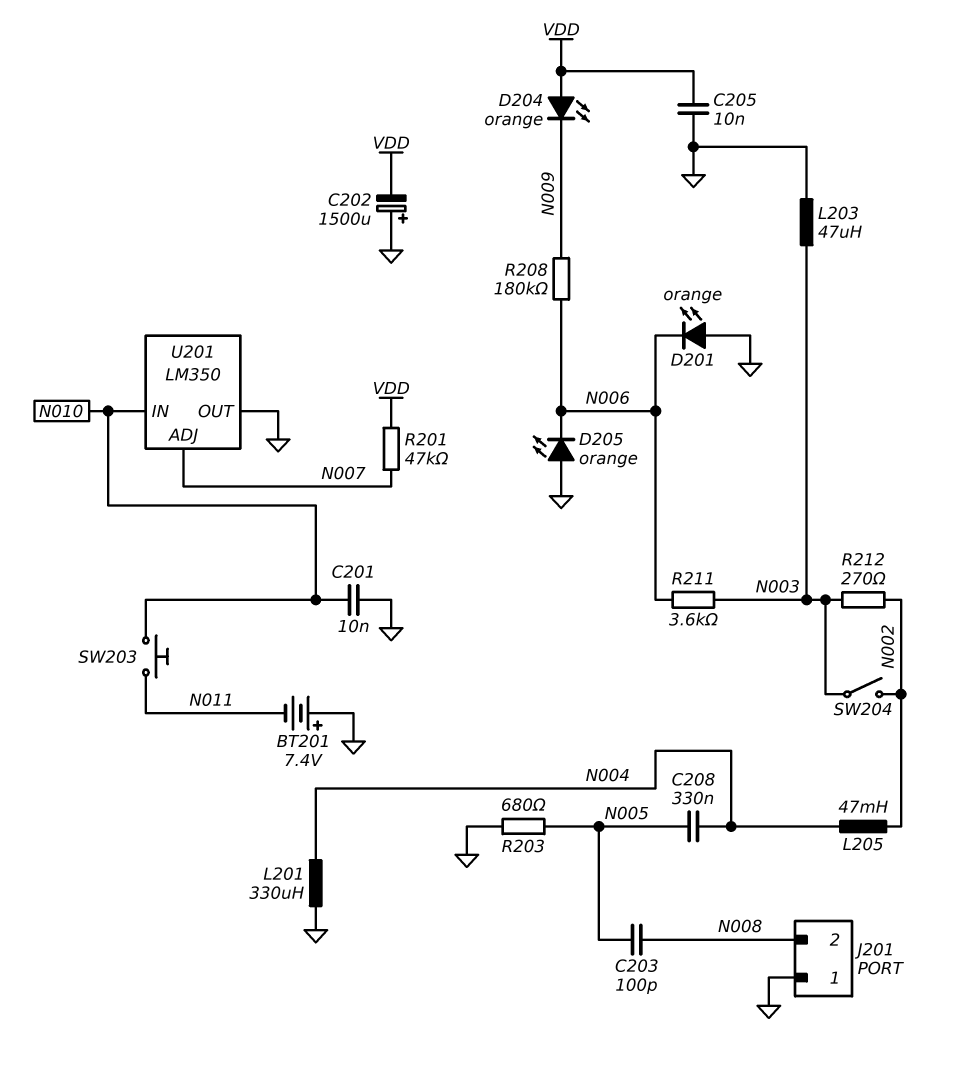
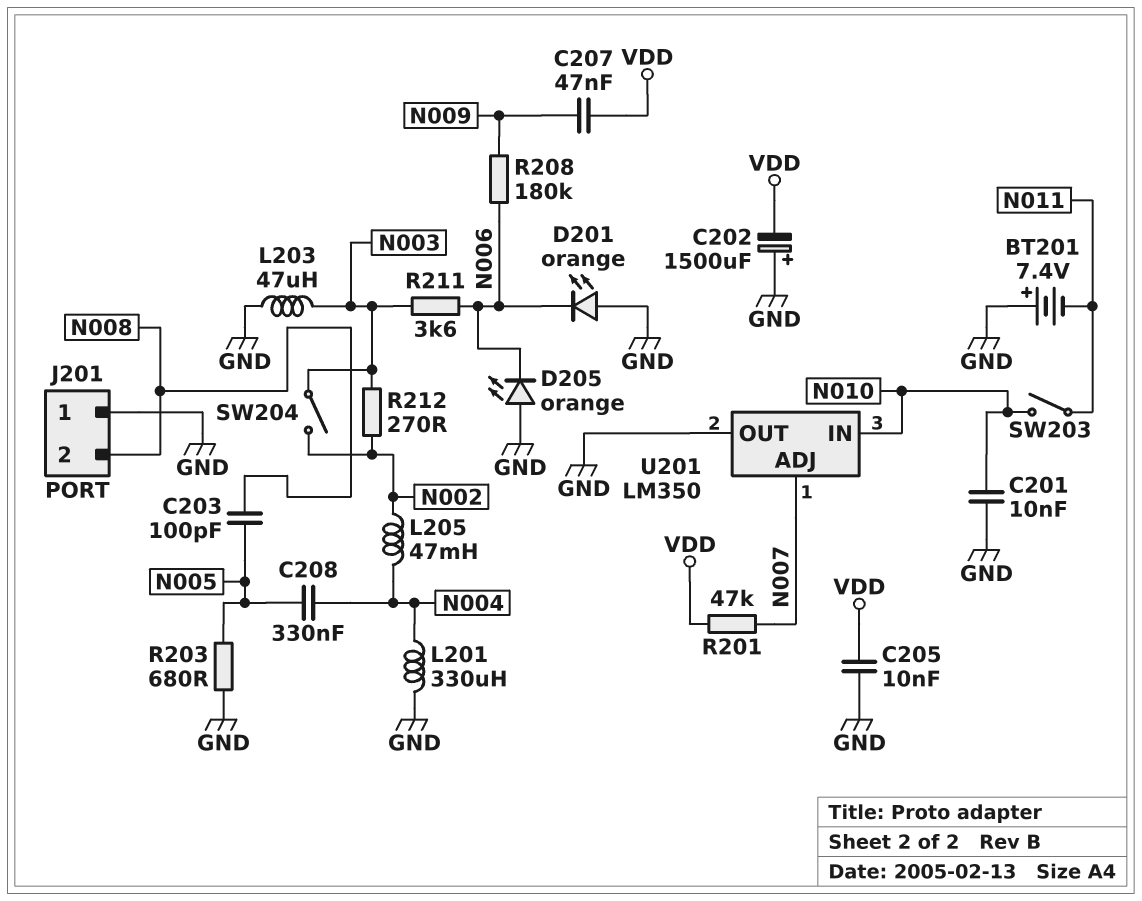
C207: none -> 47nF (N009, VDD)
D204: LED orange (A VDD, K N009) -> none
SW203: button (N010, N011) -> switch (N010, N011)

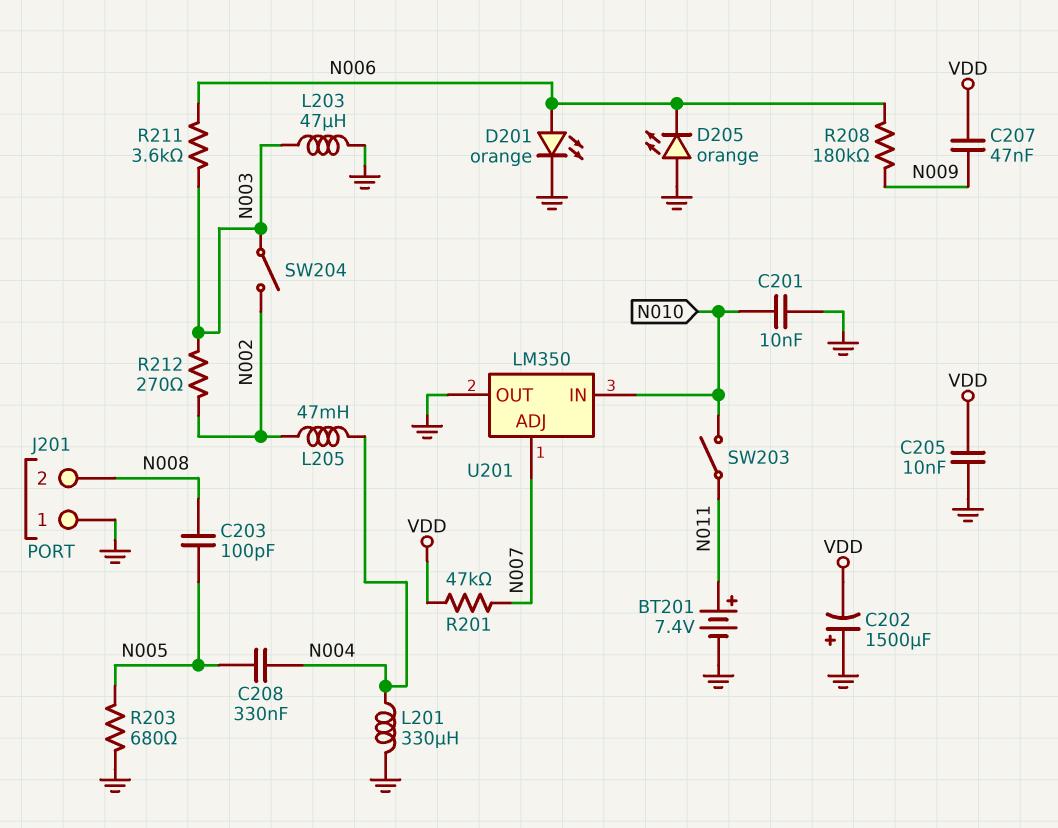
BT201: 7.4V (plus GND, minus N011) -> 7.4V (plus N011, minus GND)
D201: LED orange (A GND, K N006) -> LED orange (A N006, K GND)

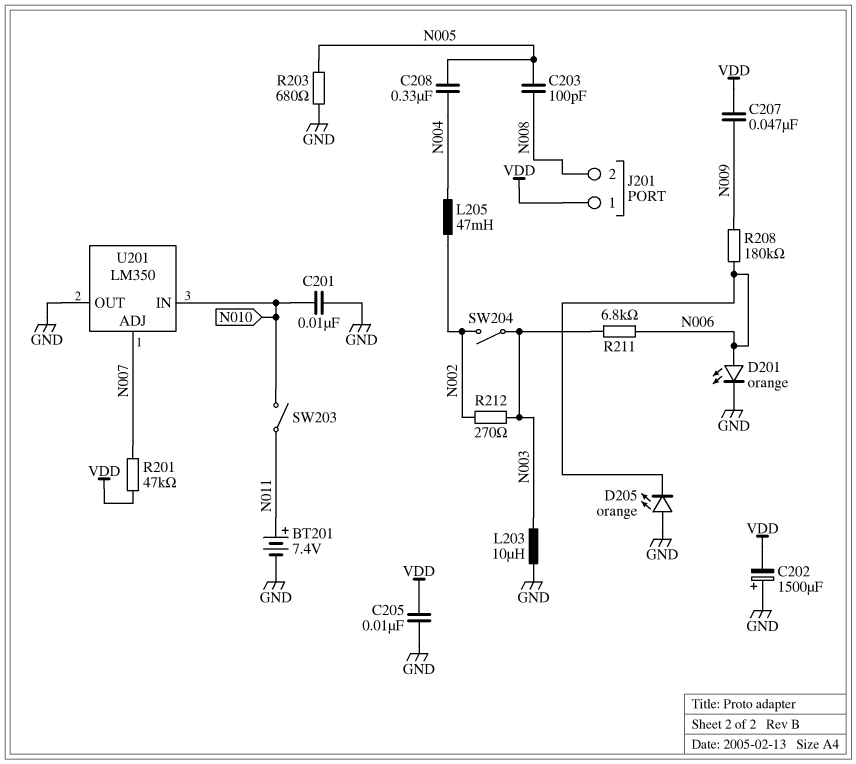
J201 pin 1: GND -> VDD
L201: 330uH (GND, N004) -> none
L203: 47uH (GND, N003) -> 10uH (GND, N003)
R211: 3.6k (N003, N006) -> 6.8k (N003, N006)

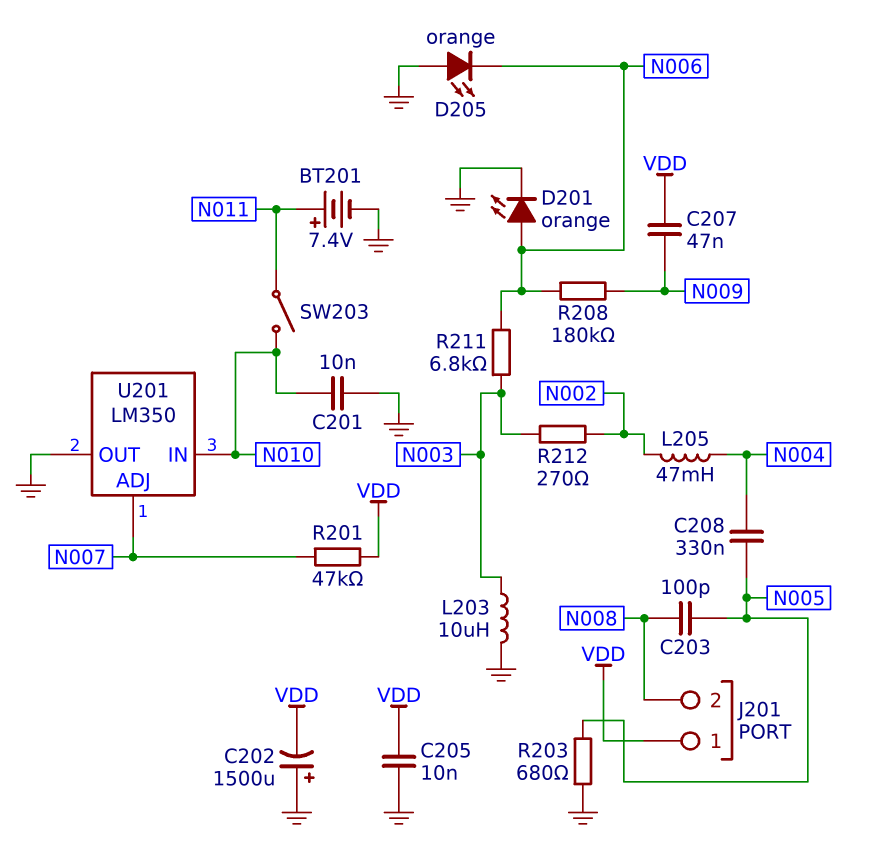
SW204: switch (N002, N003) -> none

